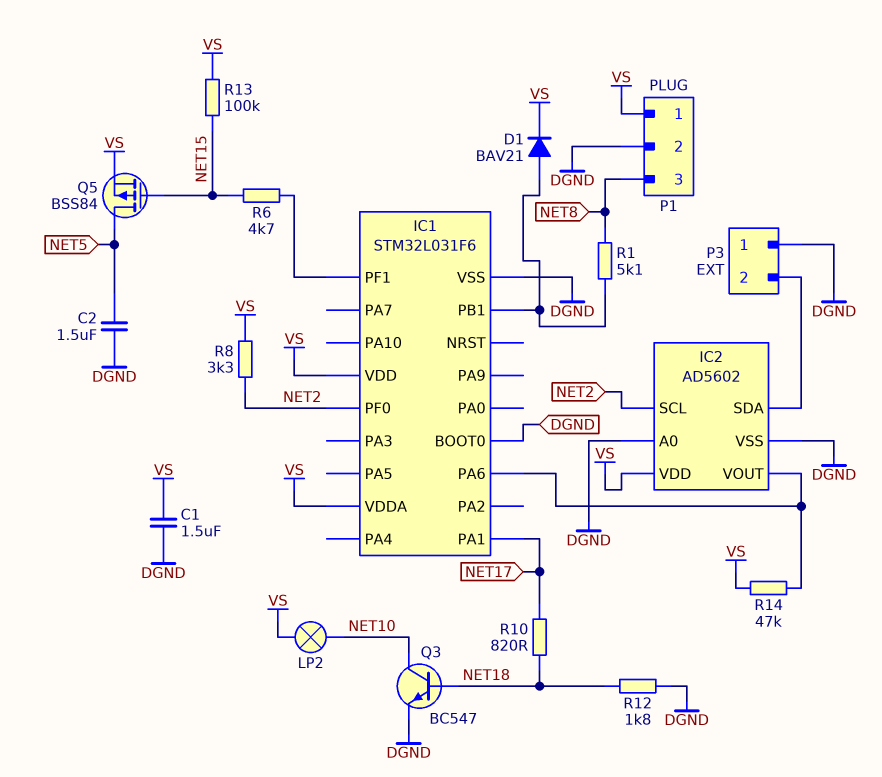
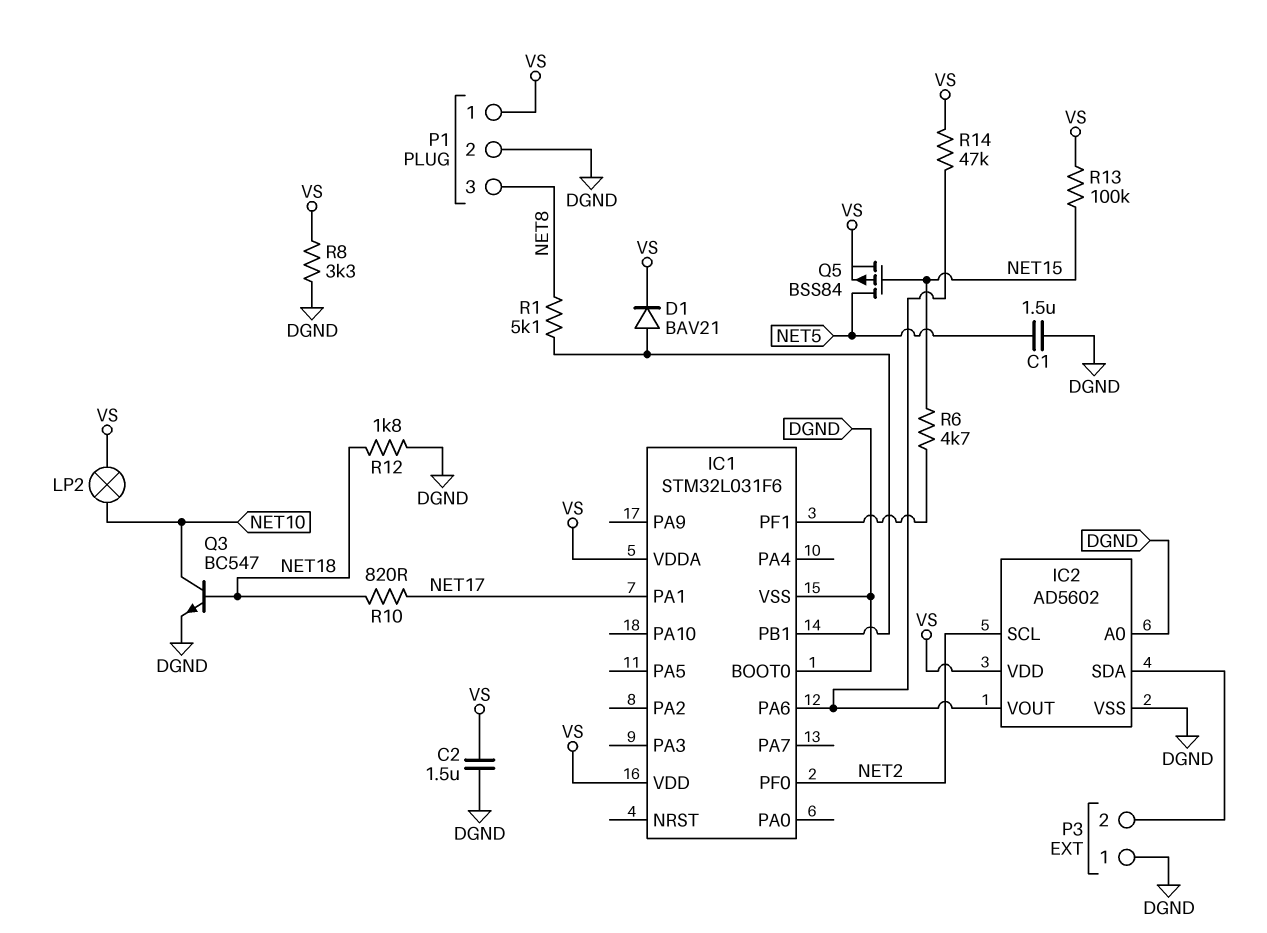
C1: 1.5uF (DGND, VS) -> 1.5uF (DGND, NET5)
C2: 1.5uF (DGND, NET5) -> 1.5uF (DGND, VS)
R8: 3.3k (NET2, VS) -> 3.3k (DGND, VS)

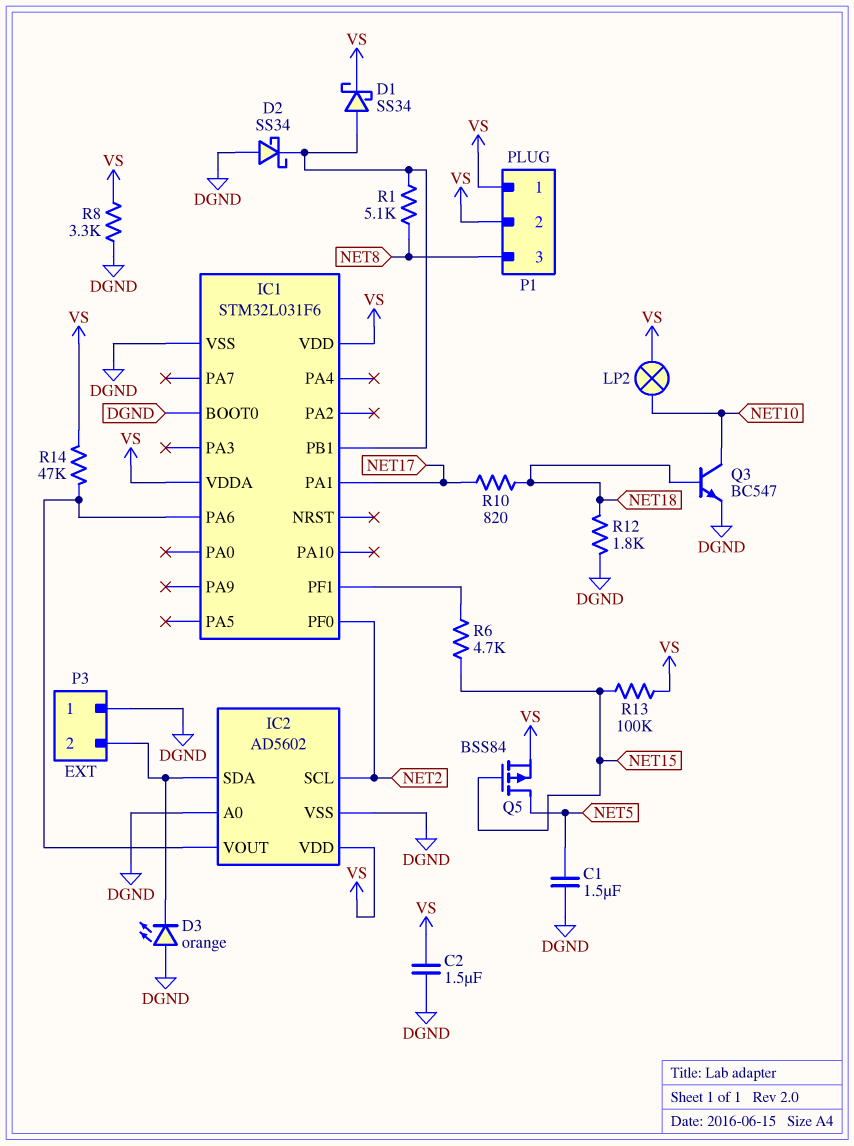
D1: diode BAV21 (A IC1/PB1, K VS) -> schottky SS34 (A IC1/PB1, K VS)
D2: none -> schottky SS34 (A DGND, K IC1/PB1)
D3: none -> LED orange (A DGND, K IC2/SDA)
P1 pin 2: DGND -> VS

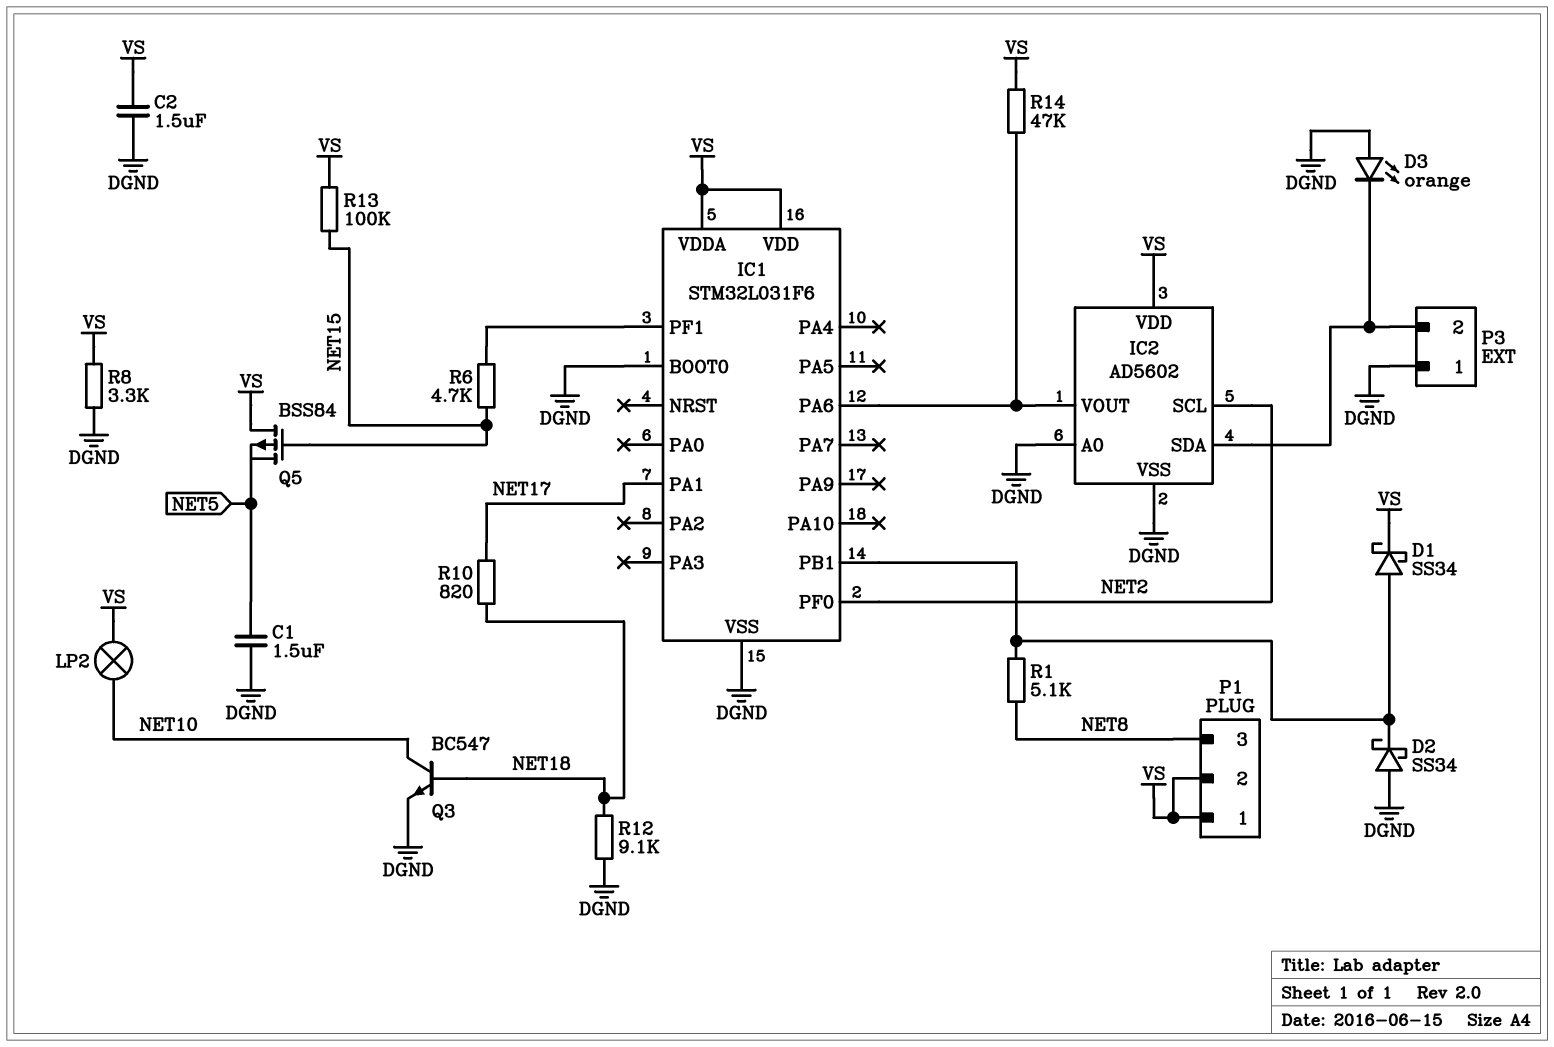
Q5: PMOS BSS84 (G NET15, D NET5, S VS) -> PMOS BSS84 (G NET15, D VS, S NET5)
R12: 1.8k (DGND, NET18) -> 9.1k (DGND, NET18)

